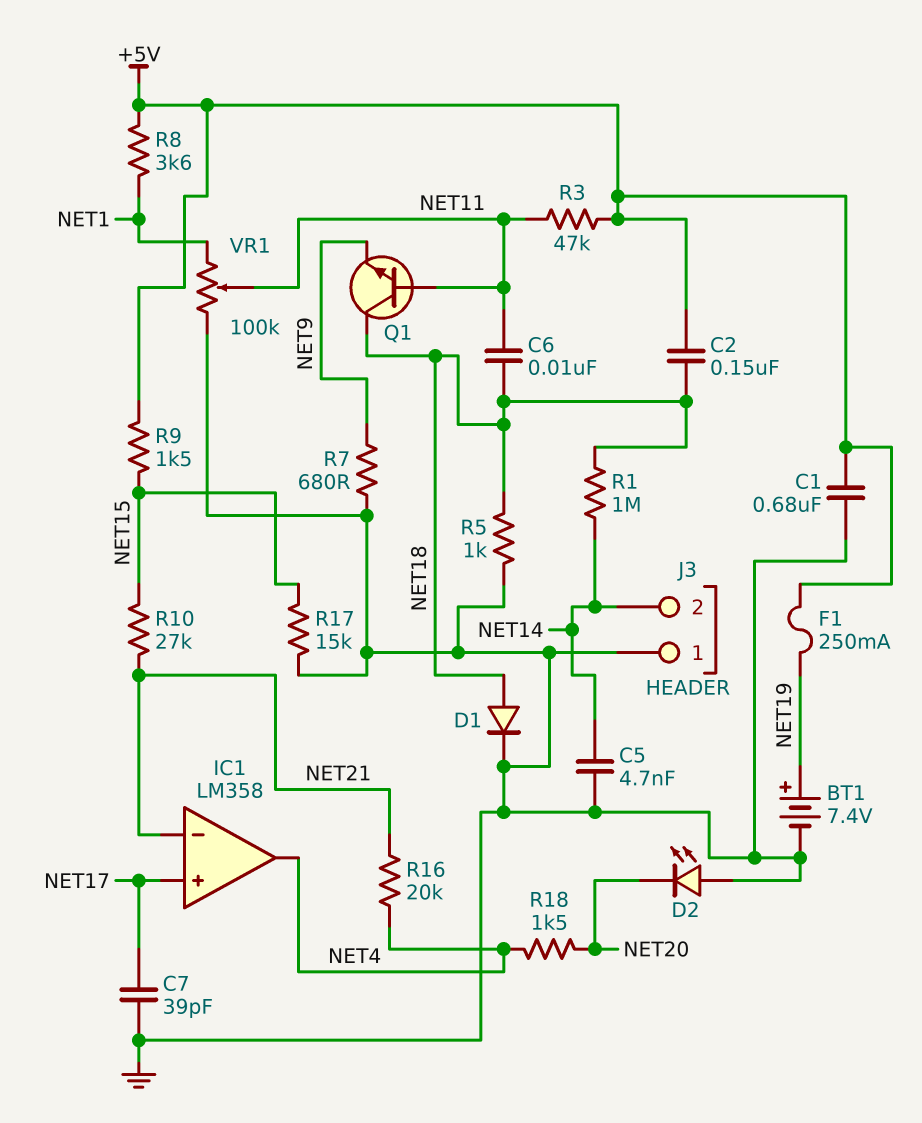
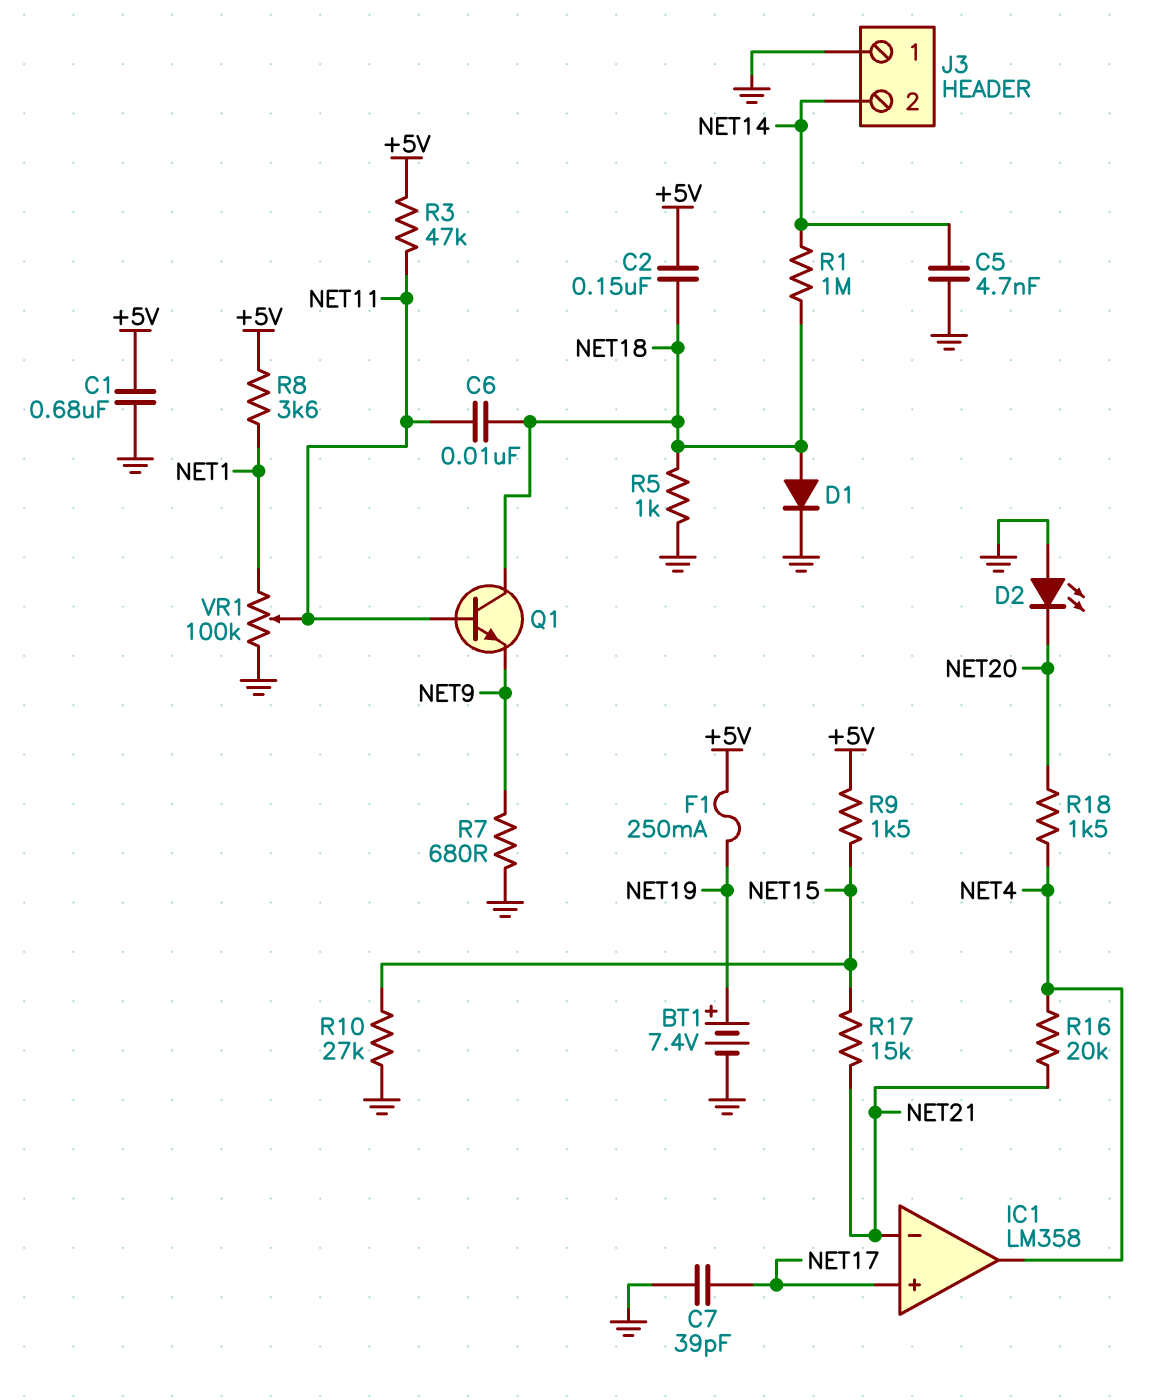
R10: 27k (NET15, NET21) -> 27k (GND, NET15)
R17: 15k (GND, NET15) -> 15k (NET15, NET21)

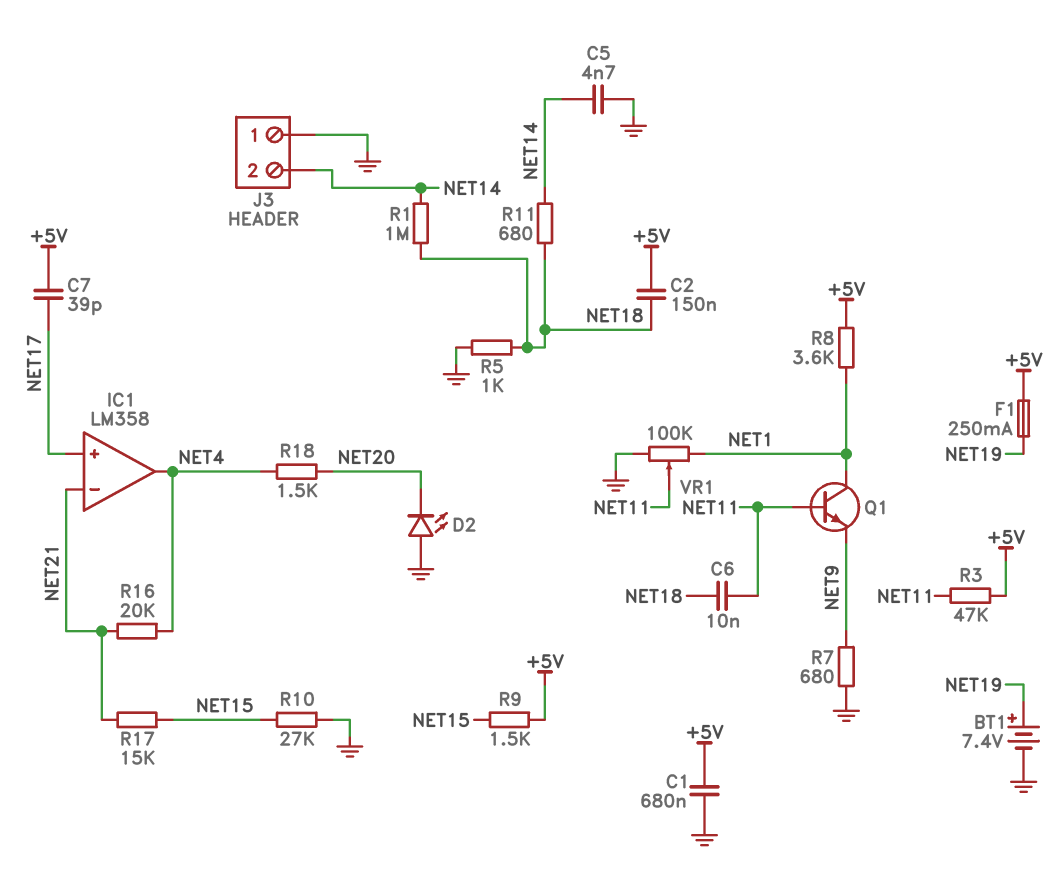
C7: 39pF (GND, NET17) -> 39pF (+5V, NET17)
D1: diode (A NET18, K GND) -> none
Q1: NPN (B NET11, C NET18, E NET9) -> NPN (B NET11, C NET1, E NET9)
R11: none -> 680 (NET14, NET18)

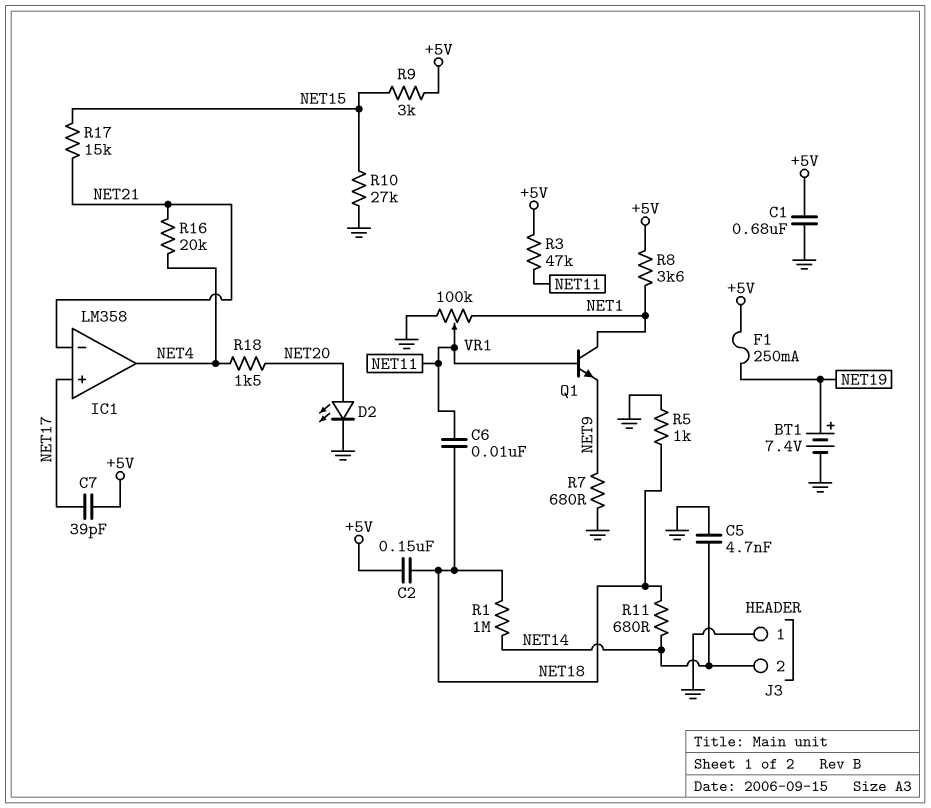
D2: LED (A GND, K NET20) -> LED (A NET20, K GND)
R9: 1.5k (+5V, NET15) -> 3k (+5V, NET15)

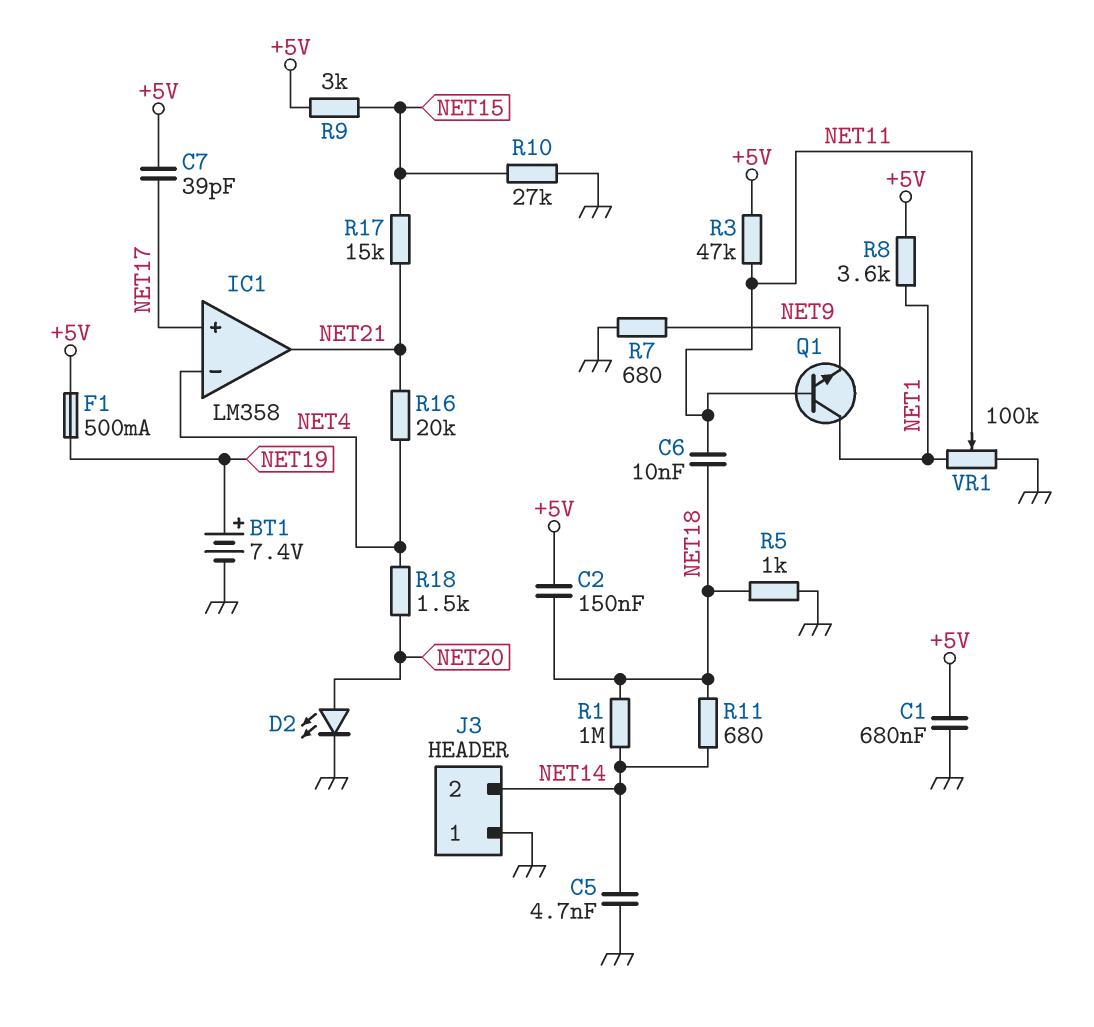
F1: 250mA (+5V, NET19) -> 500mA (+5V, NET19)
IC1 pin in-: NET21 -> NET4
IC1 pin out: NET4 -> NET21

